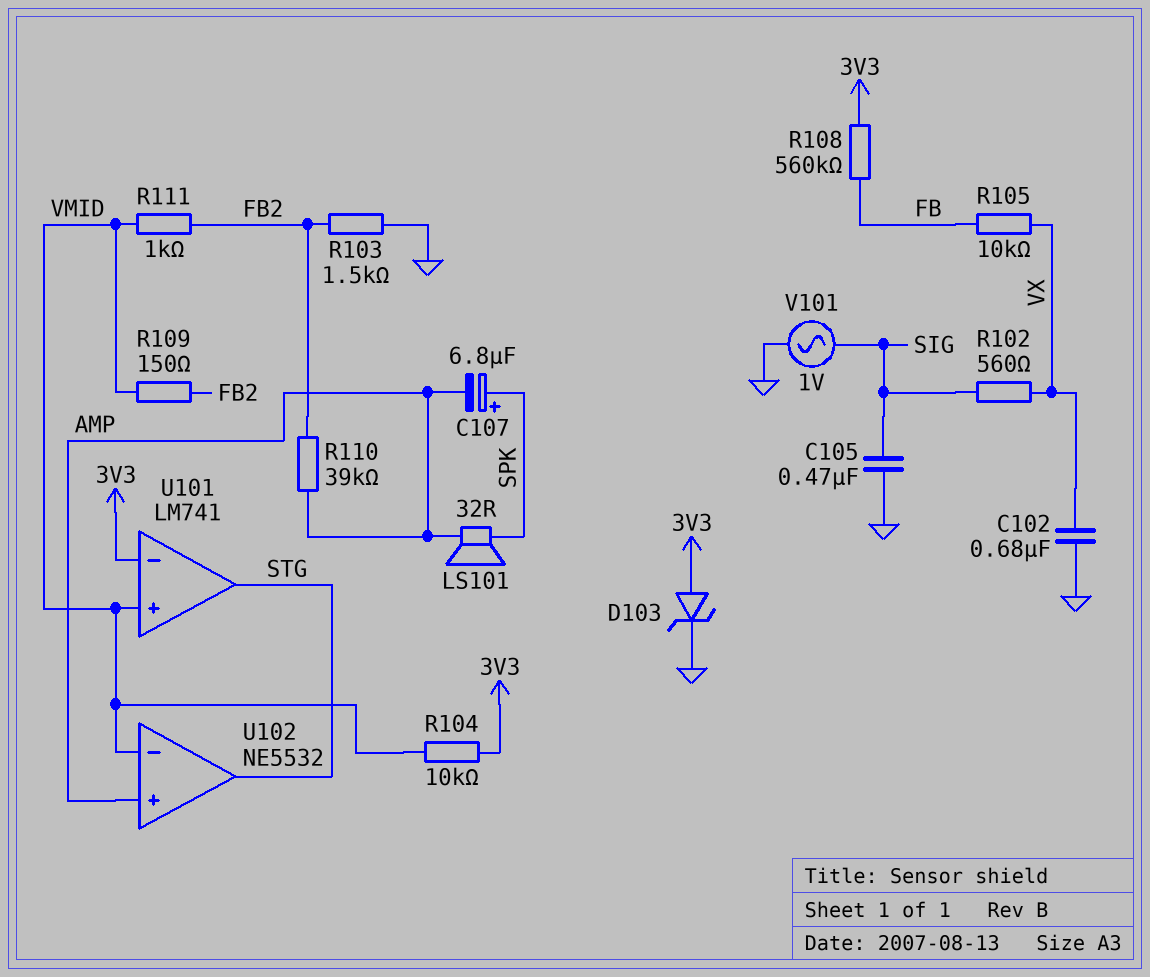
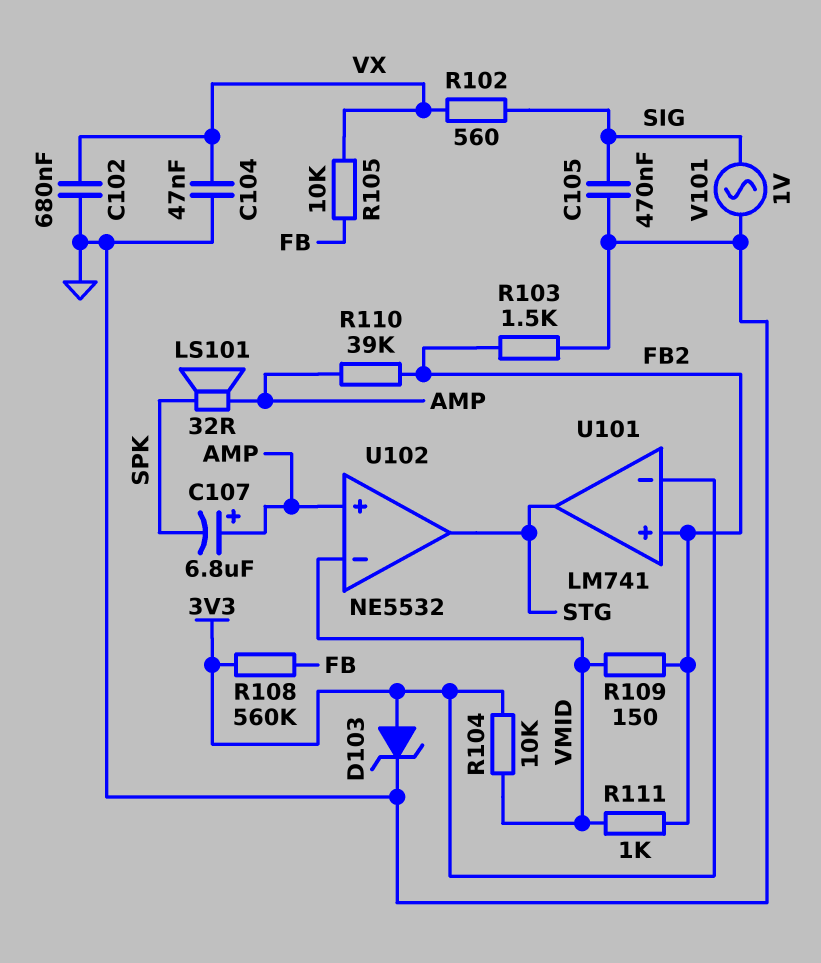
C104: none -> 47nF (GND, VX)
C107: 6.8uF (plus SPK, minus AMP) -> 6.8uF (plus AMP, minus SPK)
U101 pin in+: VMID -> FB2

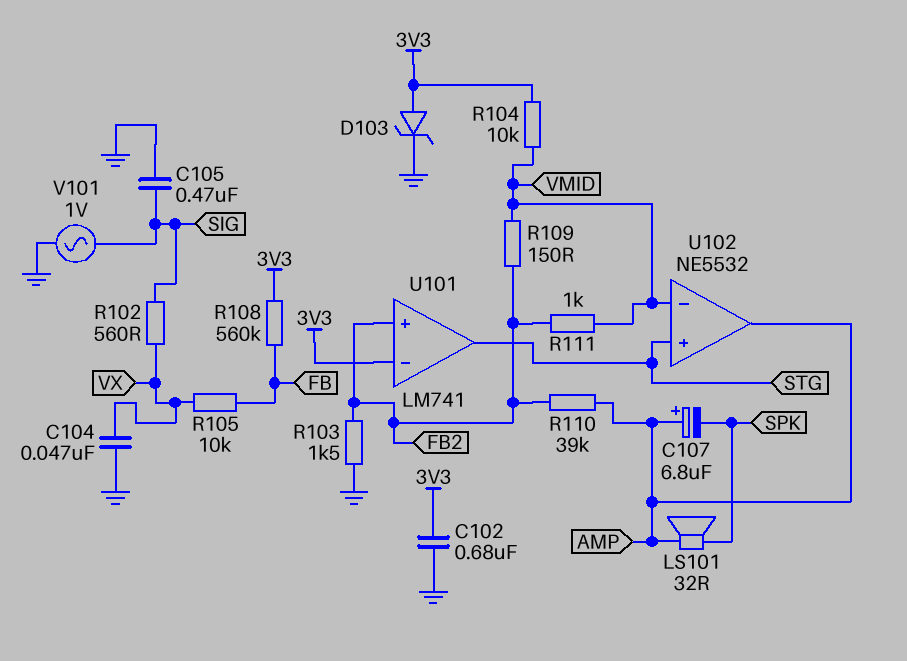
C102: 680nF (GND, VX) -> 680nF (3V3, GND)
U102 pin in+: AMP -> STG
U102 pin out: STG -> AMP

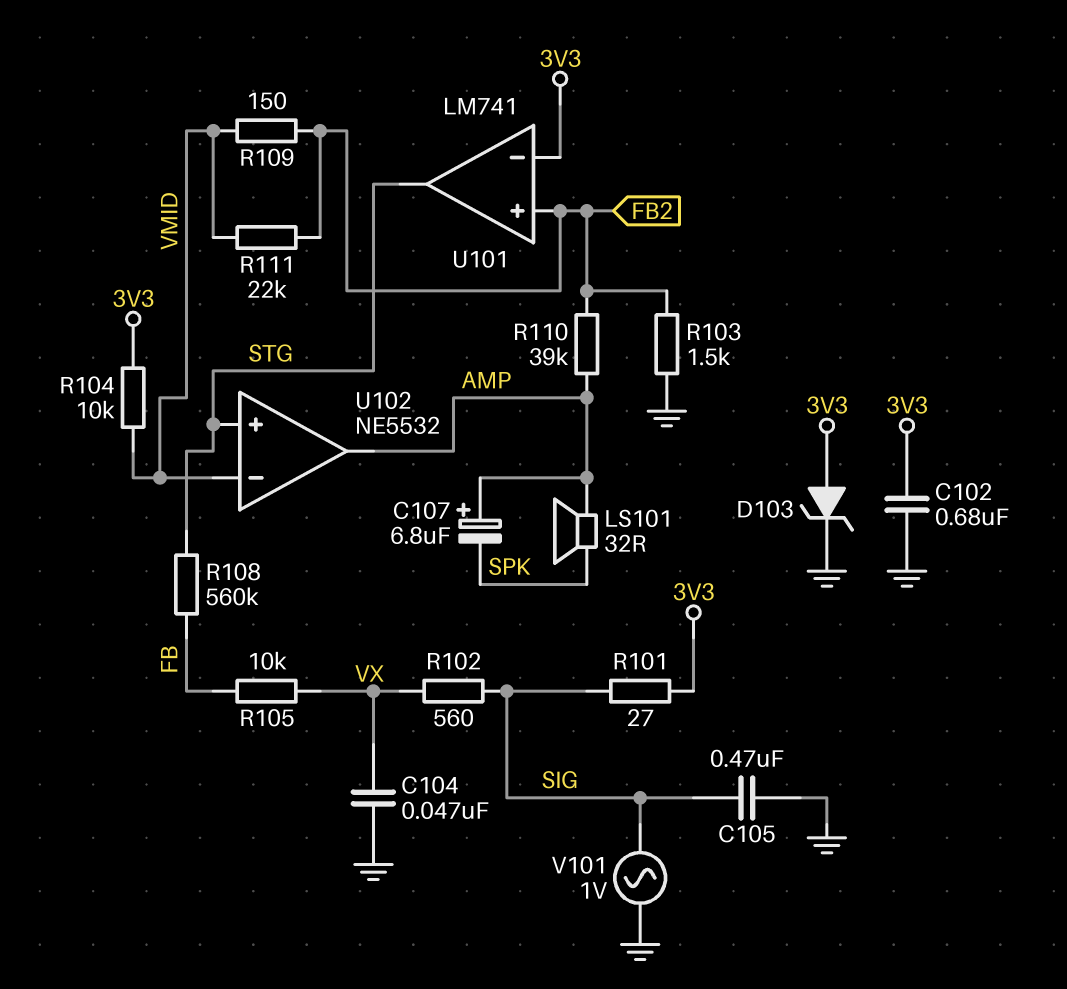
R101: none -> 27 (3V3, SIG)
R108: 560k (3V3, FB) -> 560k (FB, STG)
R111: 1k (FB2, VMID) -> 22k (FB2, VMID)

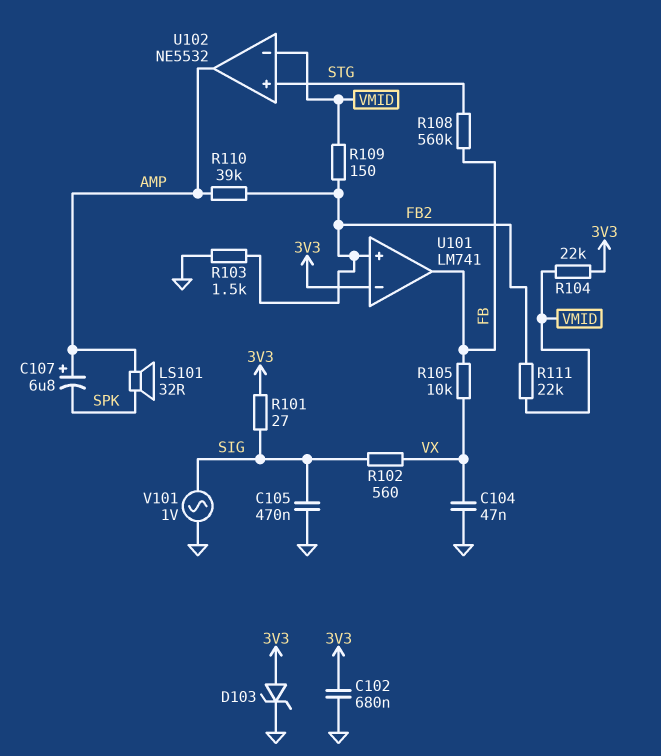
R104: 10k (3V3, VMID) -> 22k (3V3, VMID)
U101 pin out: STG -> FB

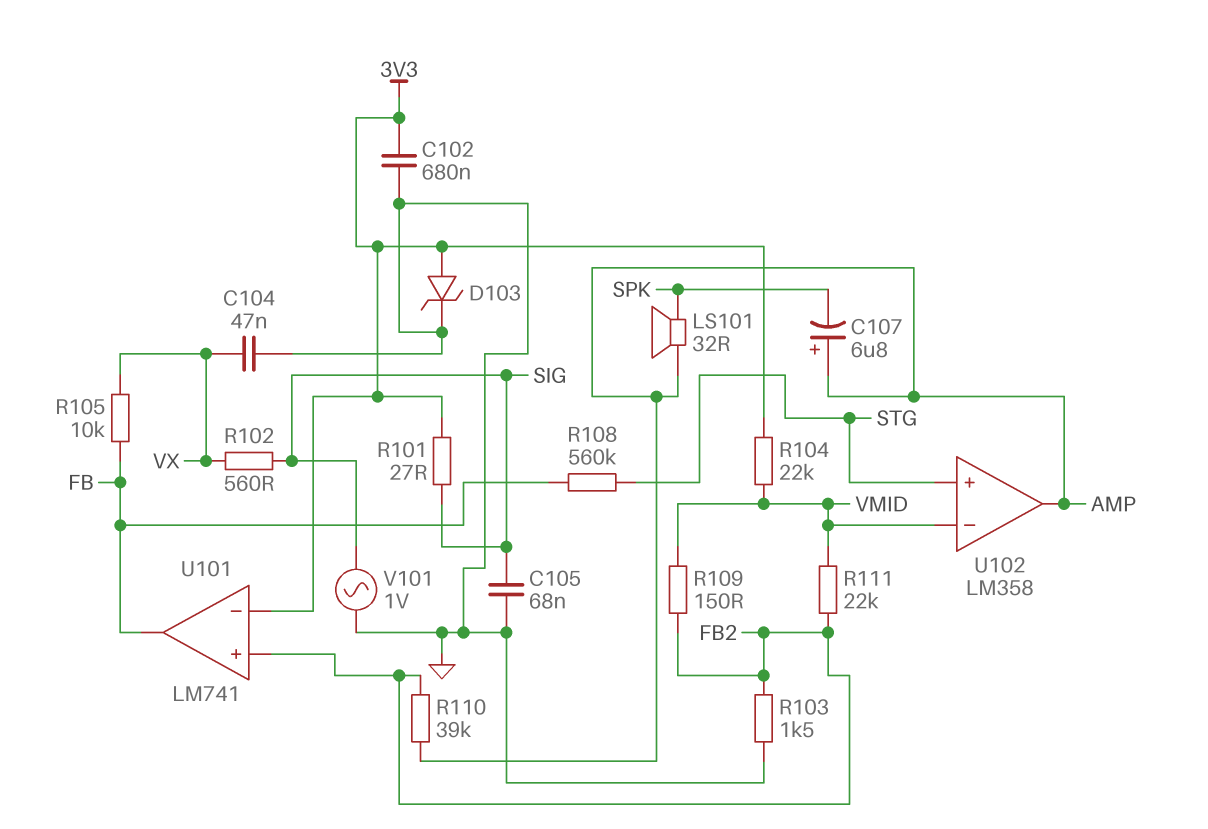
C105: 470nF (GND, SIG) -> 68nF (GND, SIG)
U102: NE5532 -> LM358

